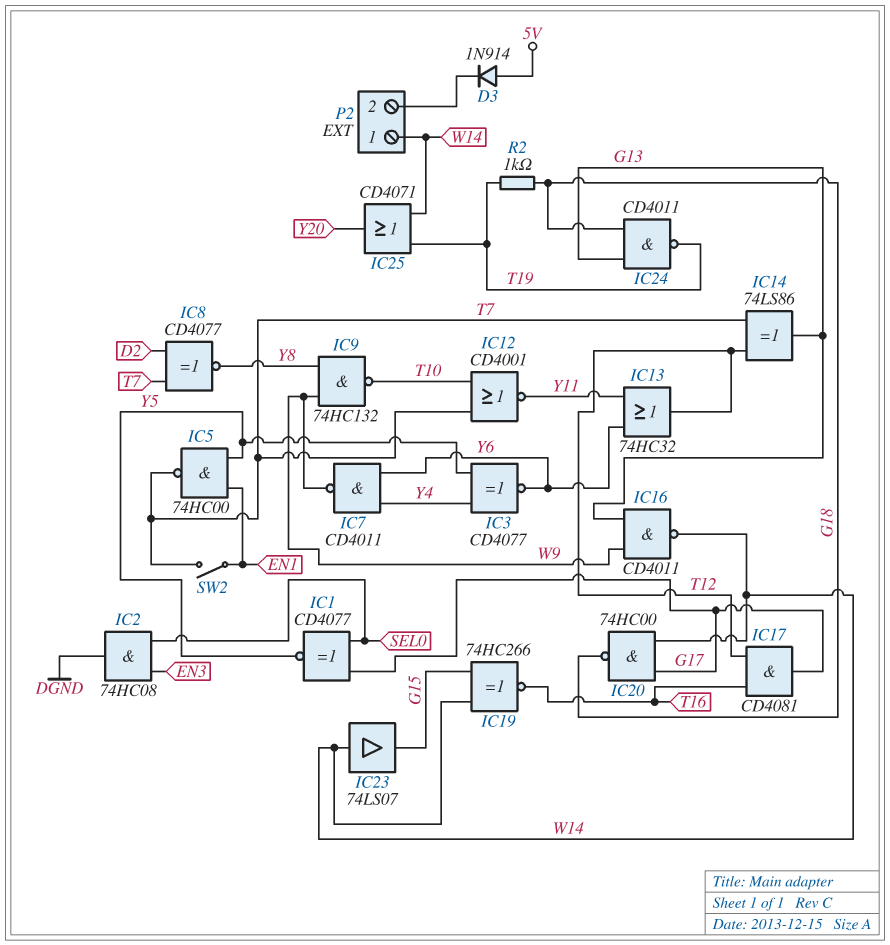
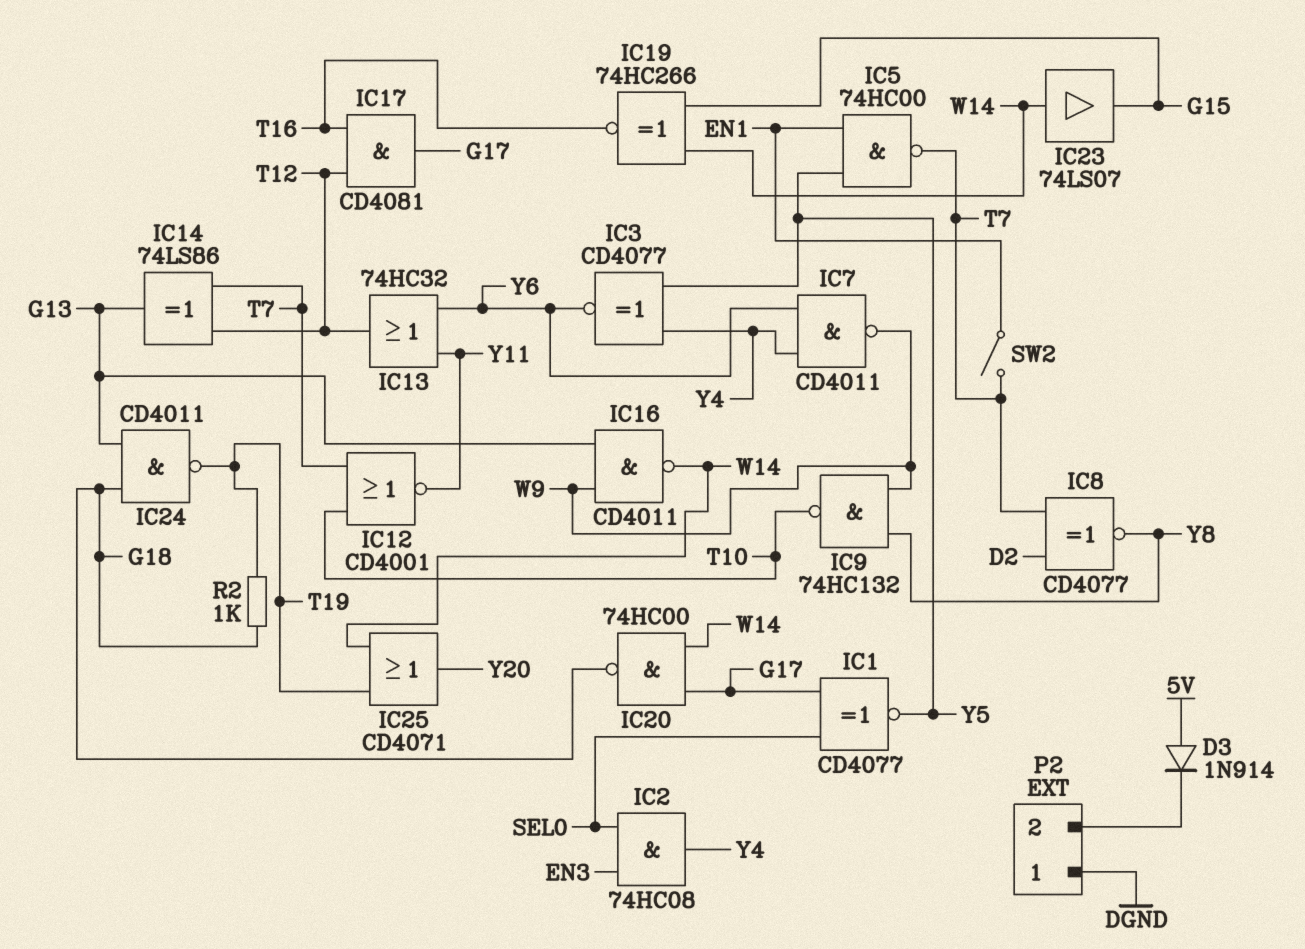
IC2: AND 74HC08 (in EN3, in SEL0, out DGND) -> AND 74HC08 (in EN3, in SEL0, out Y4)
P2 pin 1: W14 -> DGND

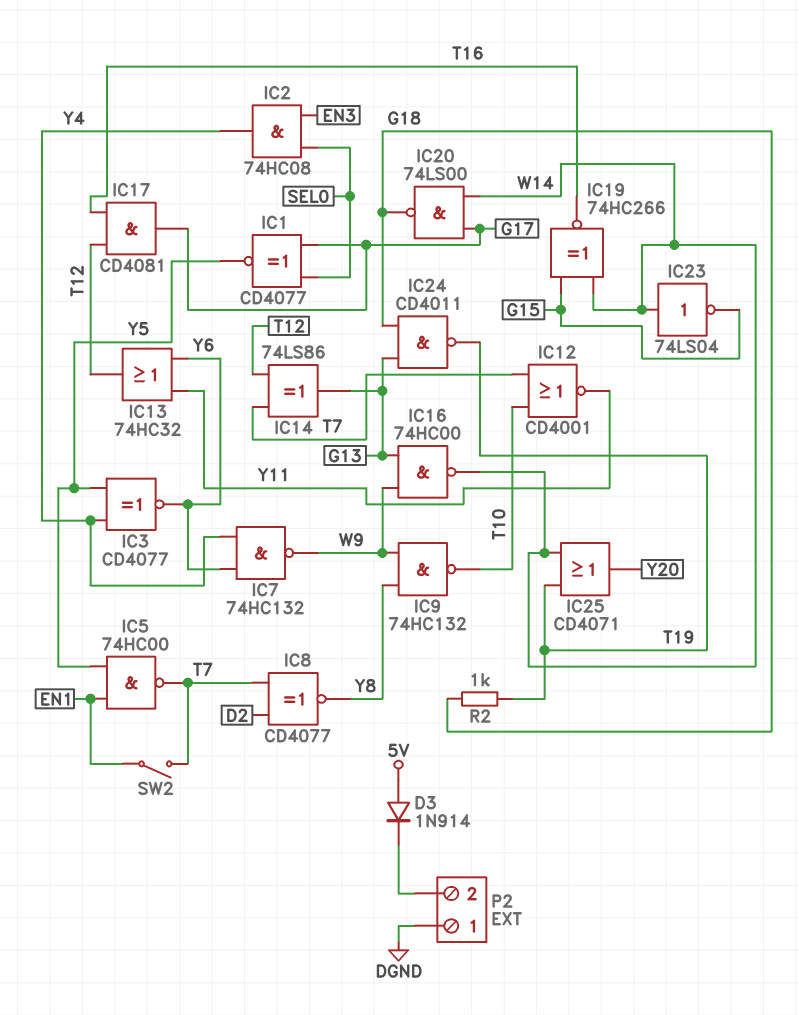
IC7: NAND CD4011 (in Y4, in Y6, out W9) -> NAND 74HC132 (in Y4, in Y6, out W9)
IC16: NAND CD4011 (in G13, in W9, out W14) -> NAND 74HC00 (in G13, in W9, out W14)
IC20: NAND 74HC00 (in G17, in W14, out G18) -> NAND 74LS00 (in G17, in W14, out G18)
IC23: buffer 74LS07 (in W14, out G15) -> NOT 74LS04 (in W14, out G15)

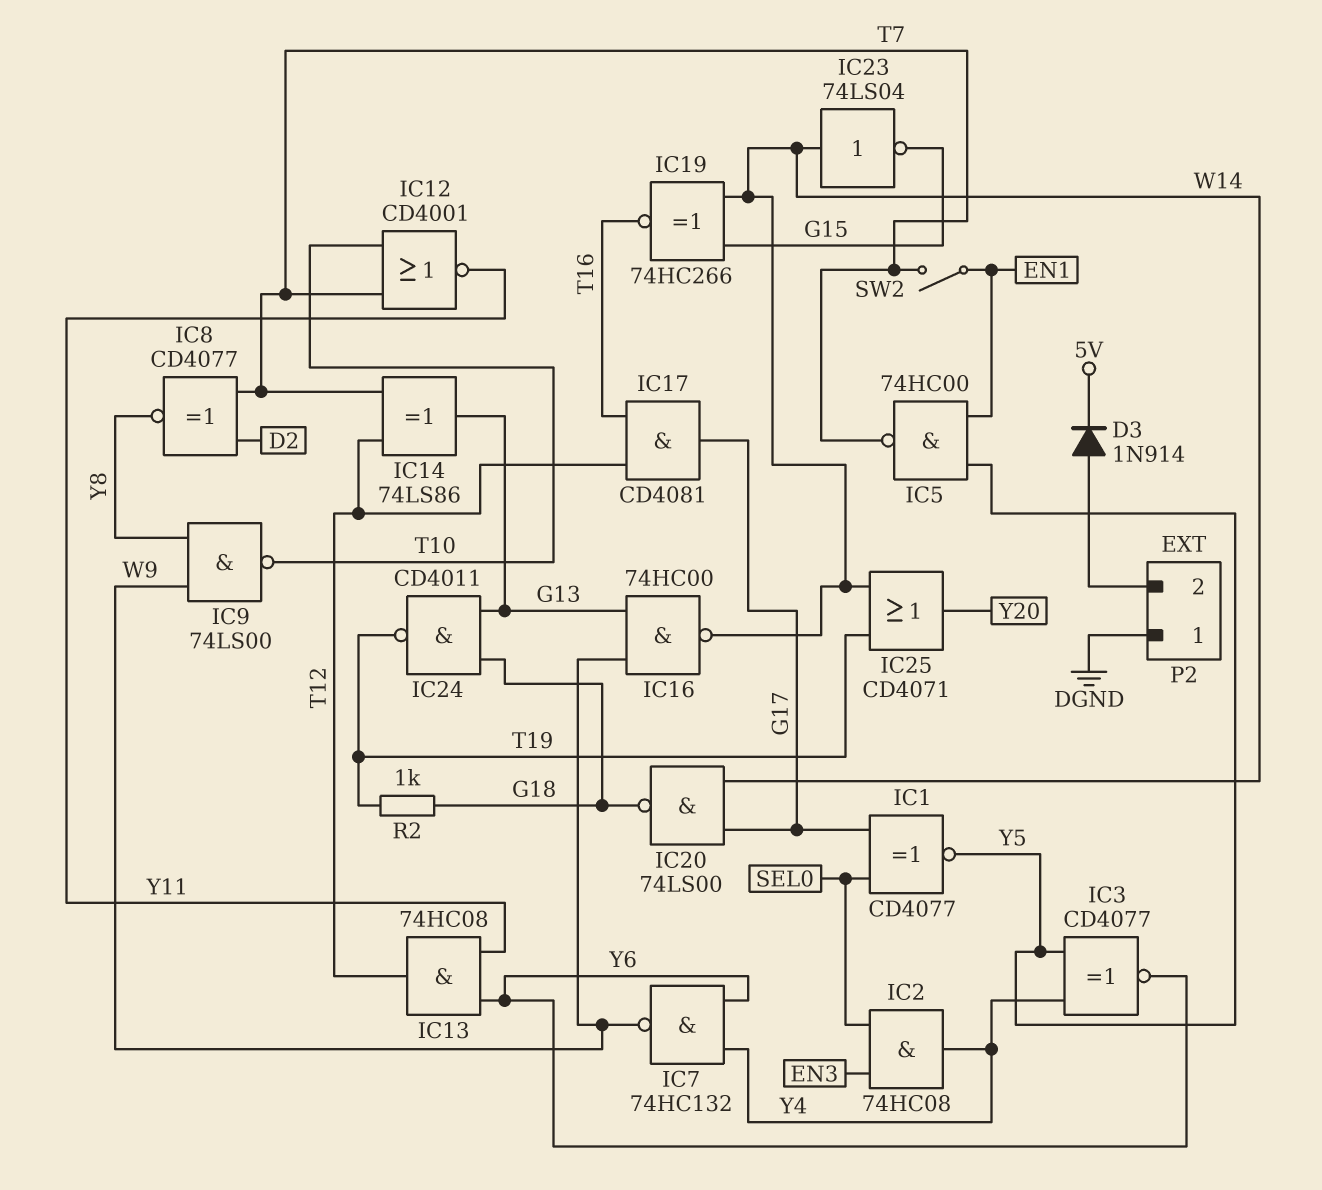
D3: diode 1N914 (A 5V, K P2/2) -> diode 1N914 (A P2/2, K 5V)
IC9: NAND 74HC132 (in W9, in Y8, out T10) -> NAND 74LS00 (in W9, in Y8, out T10)
IC13: OR 74HC32 (in Y6, in Y11, out T12) -> AND 74HC08 (in Y6, in Y11, out T12)

